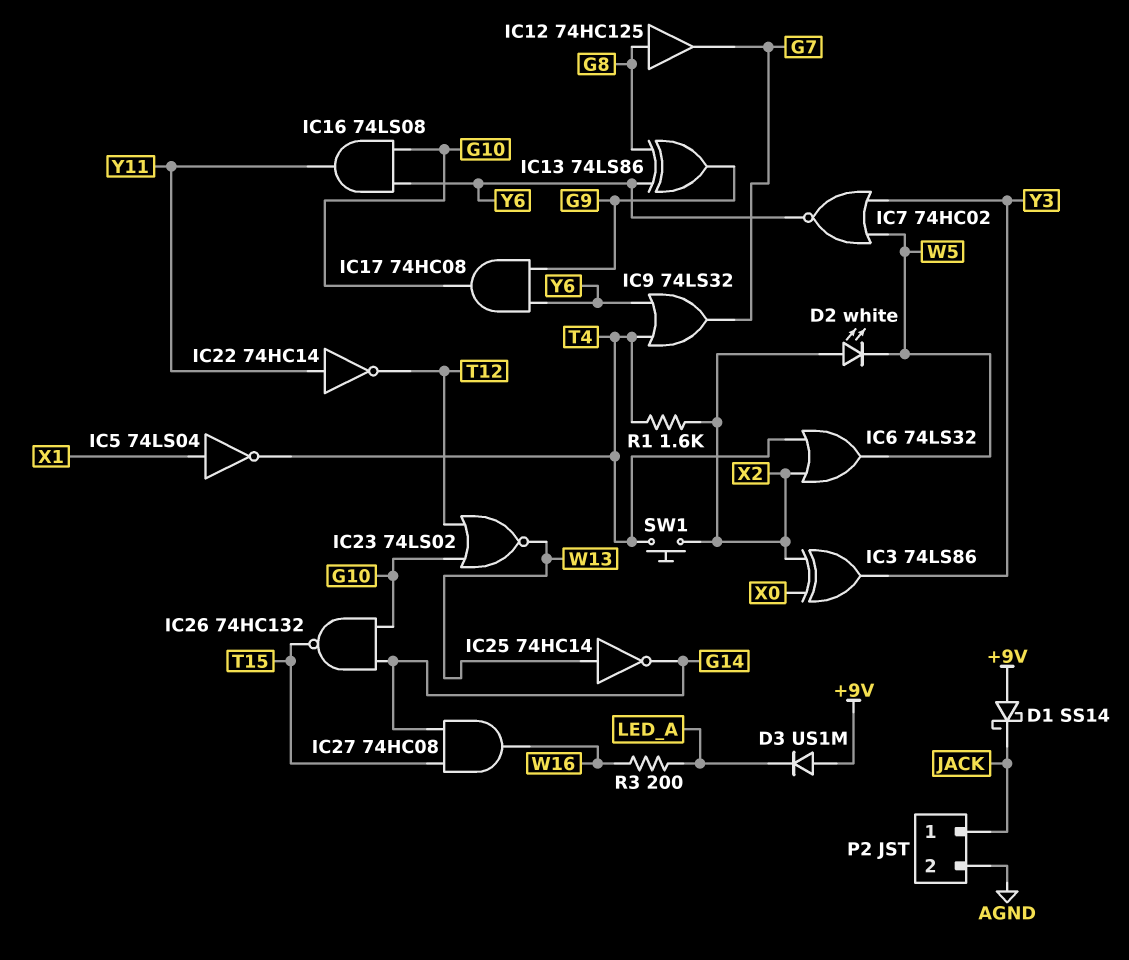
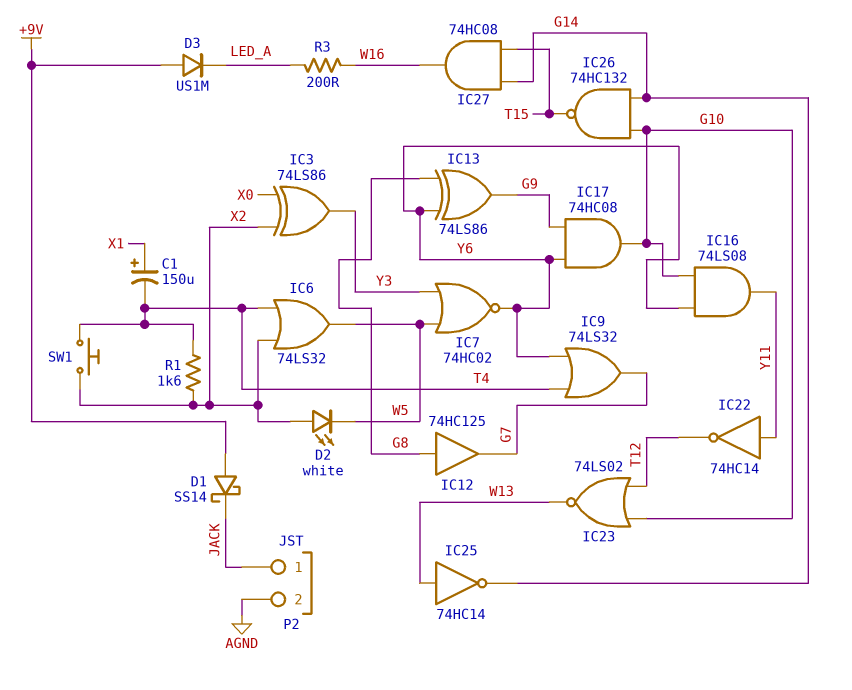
C1: none -> 150uF (plus X1, minus T4)
IC5: NOT 74LS04 (in X1, out T4) -> none

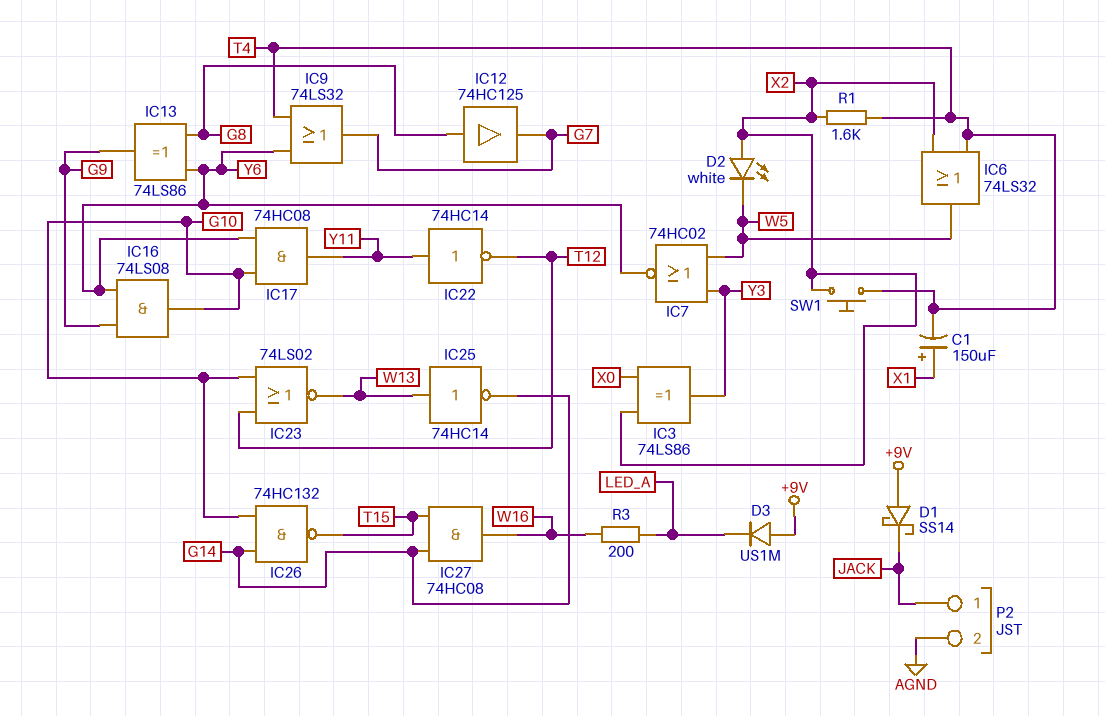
IC16: AND 74LS08 (in G10, in Y6, out Y11) -> AND 74LS08 (in G9, in Y6, out G10)
IC17: AND 74HC08 (in G9, in Y6, out G10) -> AND 74HC08 (in G10, in Y6, out Y11)

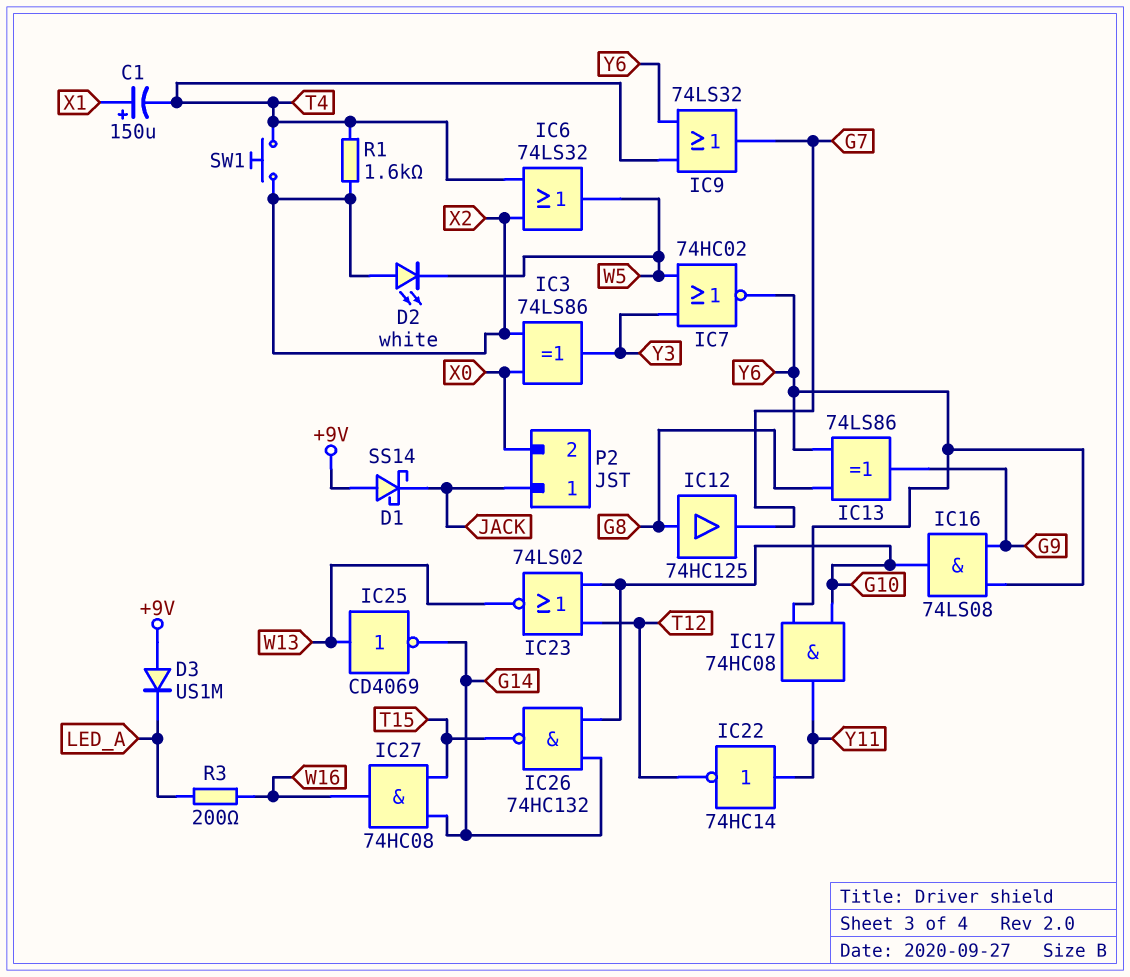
IC25: NOT 74HC14 (in W13, out G14) -> NOT CD4069 (in W13, out G14)
P2 pin 2: AGND -> X0

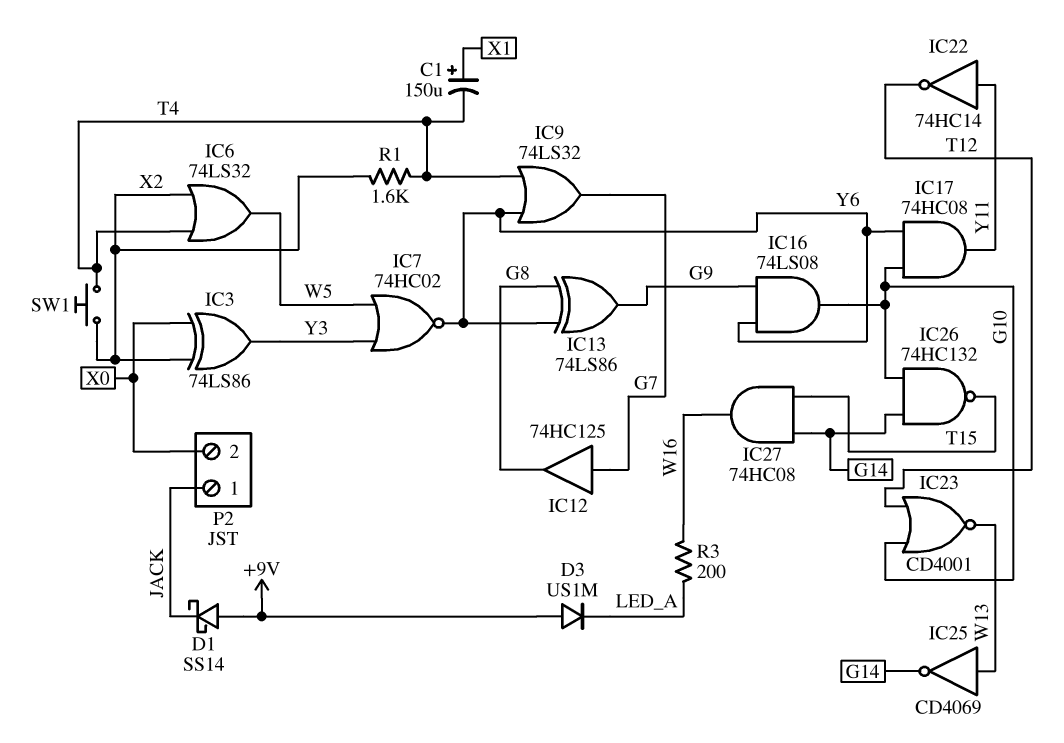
D2: LED white (A X2, K W5) -> none
IC12: buffer 74HC125 (in G8, out G7) -> buffer 74HC125 (in G7, out G8)
IC23: NOR 74LS02 (in G10, in T12, out W13) -> NOR CD4001 (in G10, in T12, out W13)

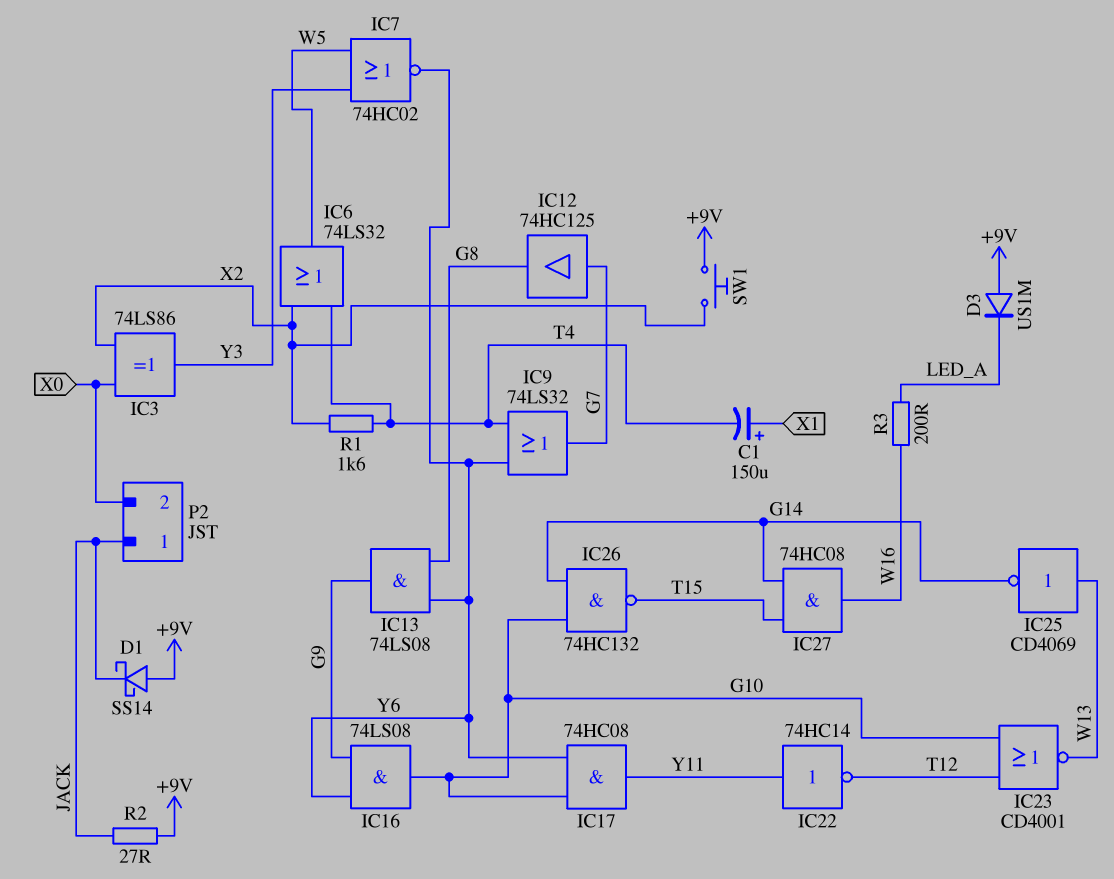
IC13: XOR 74LS86 (in G8, in Y6, out G9) -> AND 74LS08 (in G8, in Y6, out G9)
R2: none -> 27 (+9V, JACK)
SW1: button (T4, X2) -> button (+9V, X2)

